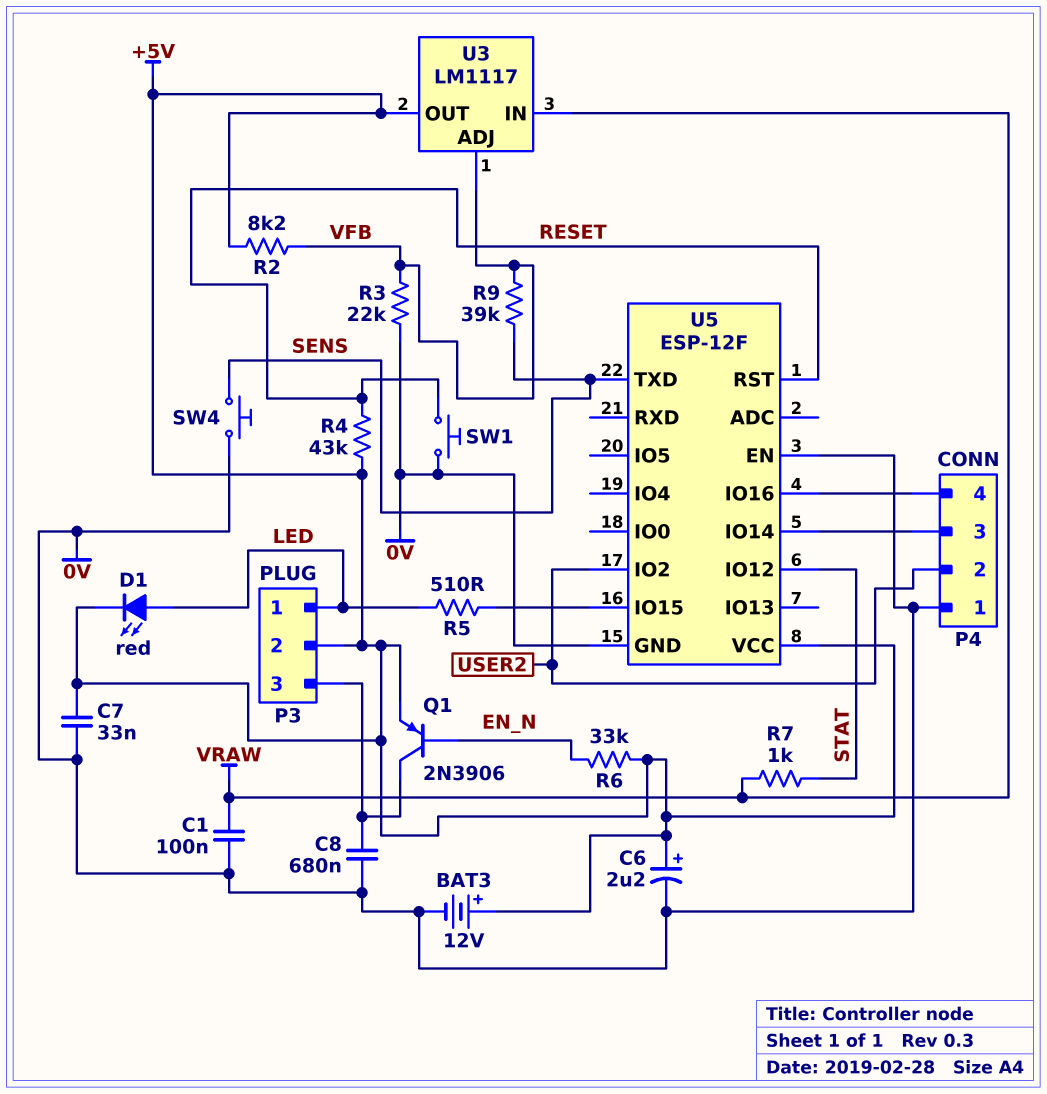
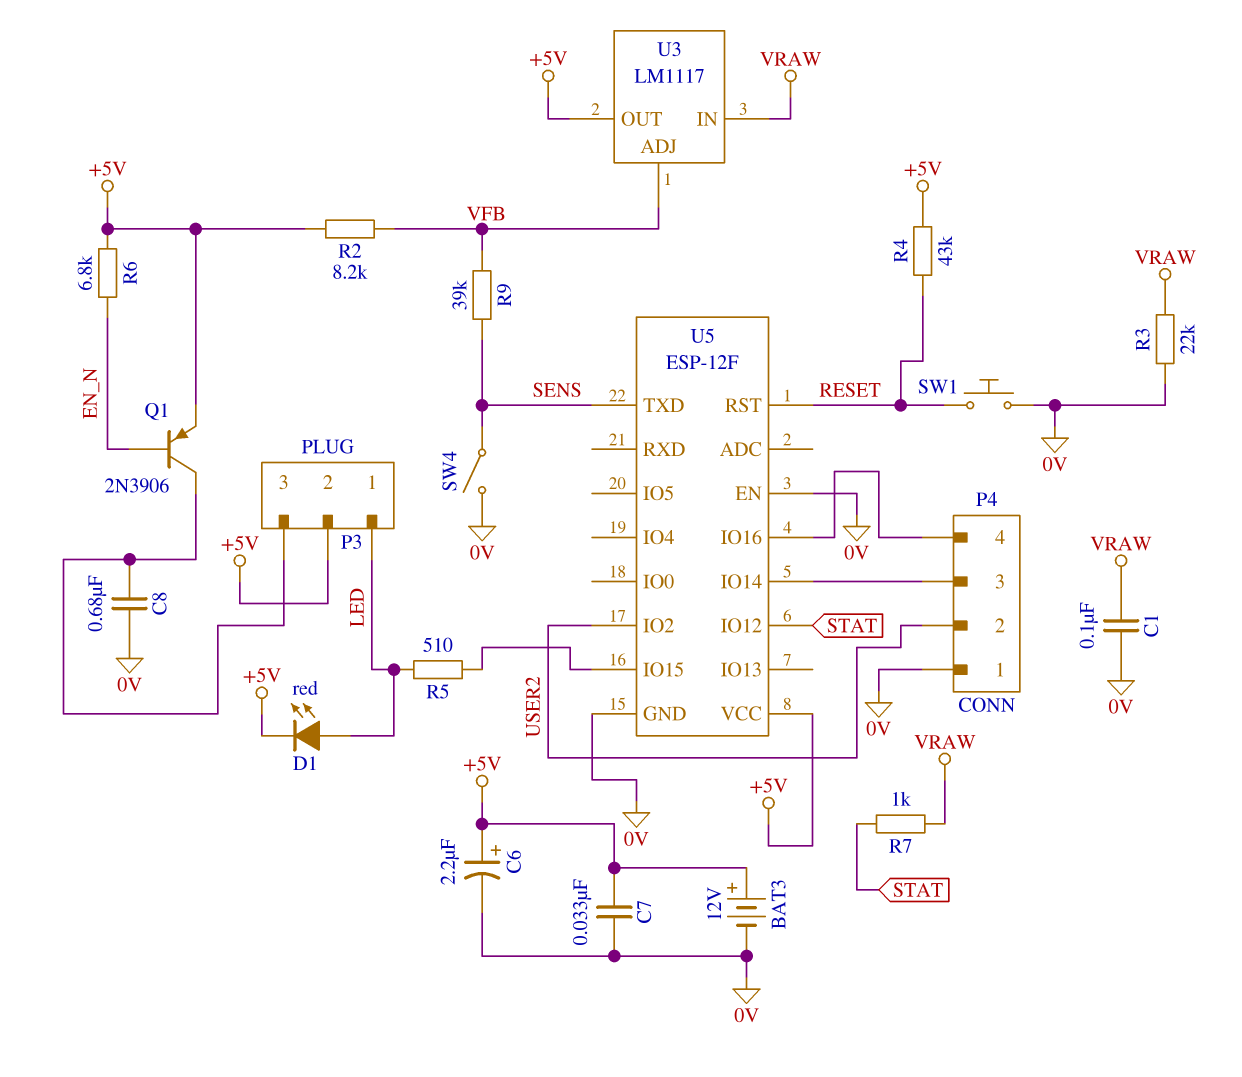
R3: 22k (0V, VFB) -> 22k (0V, VRAW)
R6: 33k (+5V, EN_N) -> 6.8k (+5V, EN_N)
SW4: button (0V, SENS) -> switch (0V, SENS)

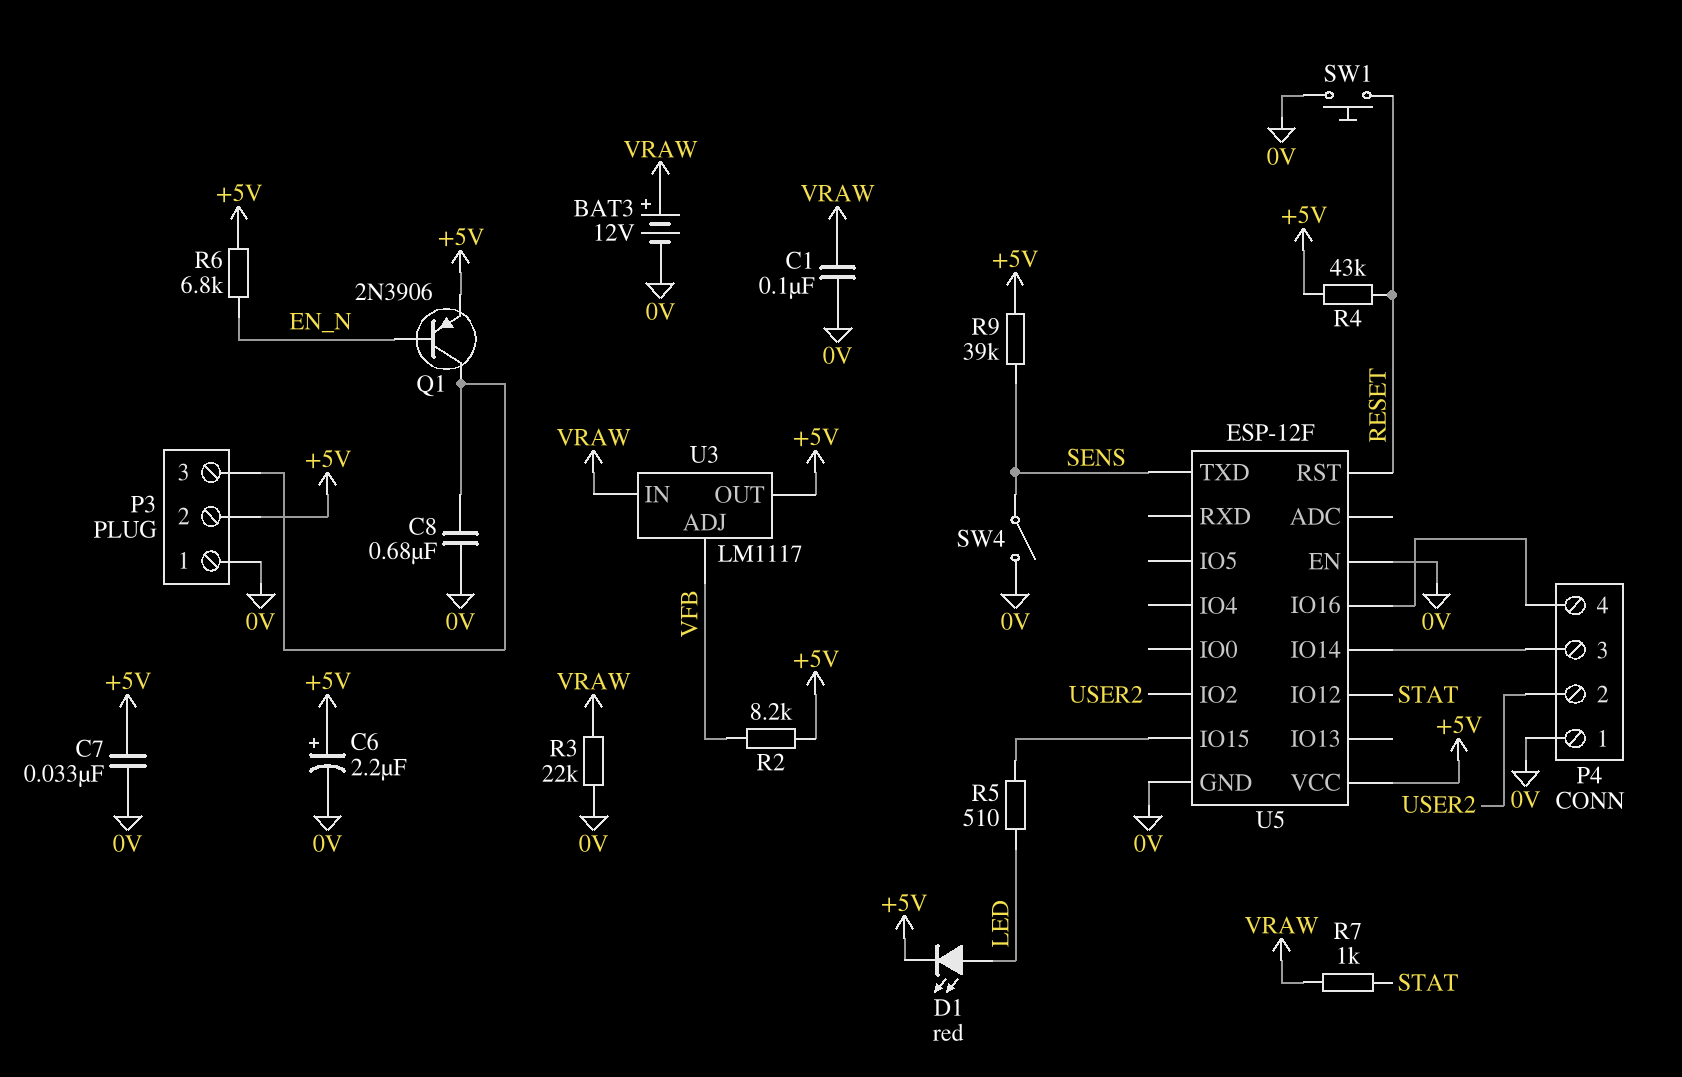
BAT3: 12V (plus +5V, minus 0V) -> 12V (plus VRAW, minus 0V)
P3 pin 1: LED -> 0V
R9: 39k (SENS, VFB) -> 39k (+5V, SENS)

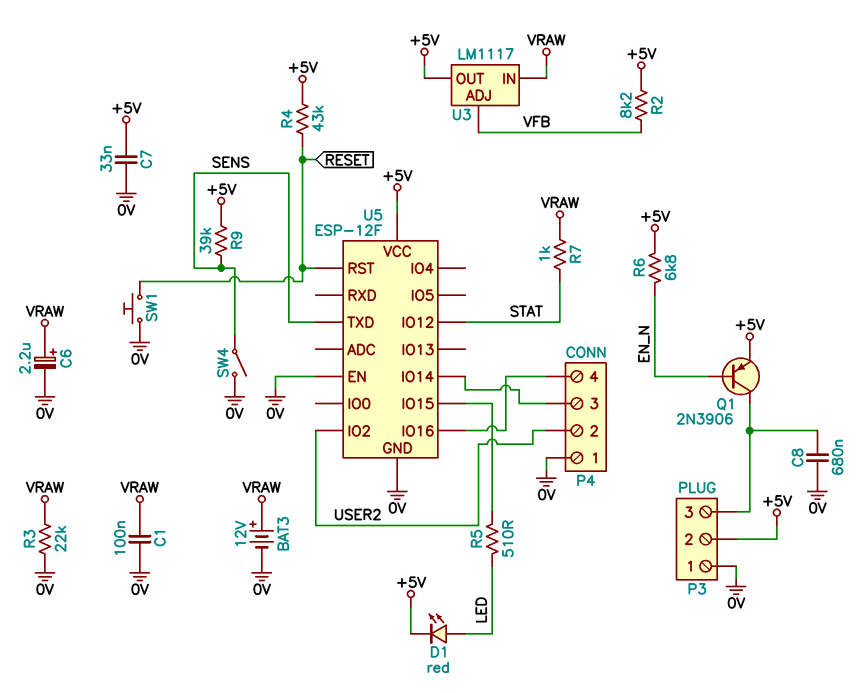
C6: 2.2uF (plus +5V, minus 0V) -> 2.2uF (plus VRAW, minus 0V)

